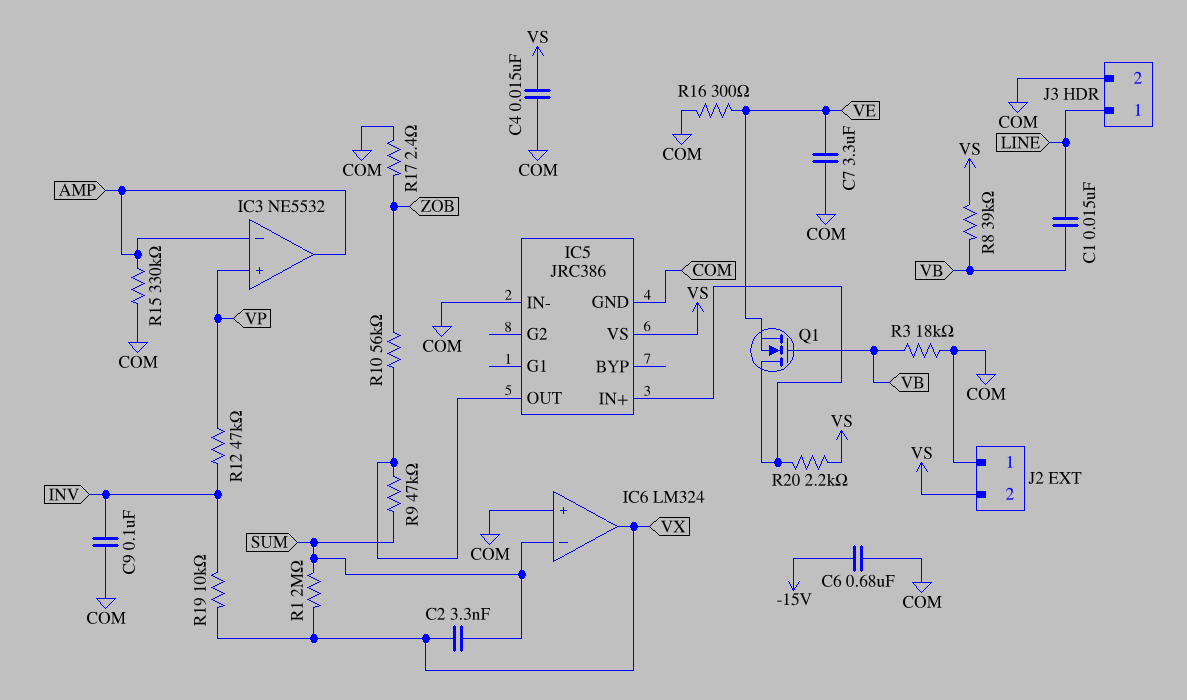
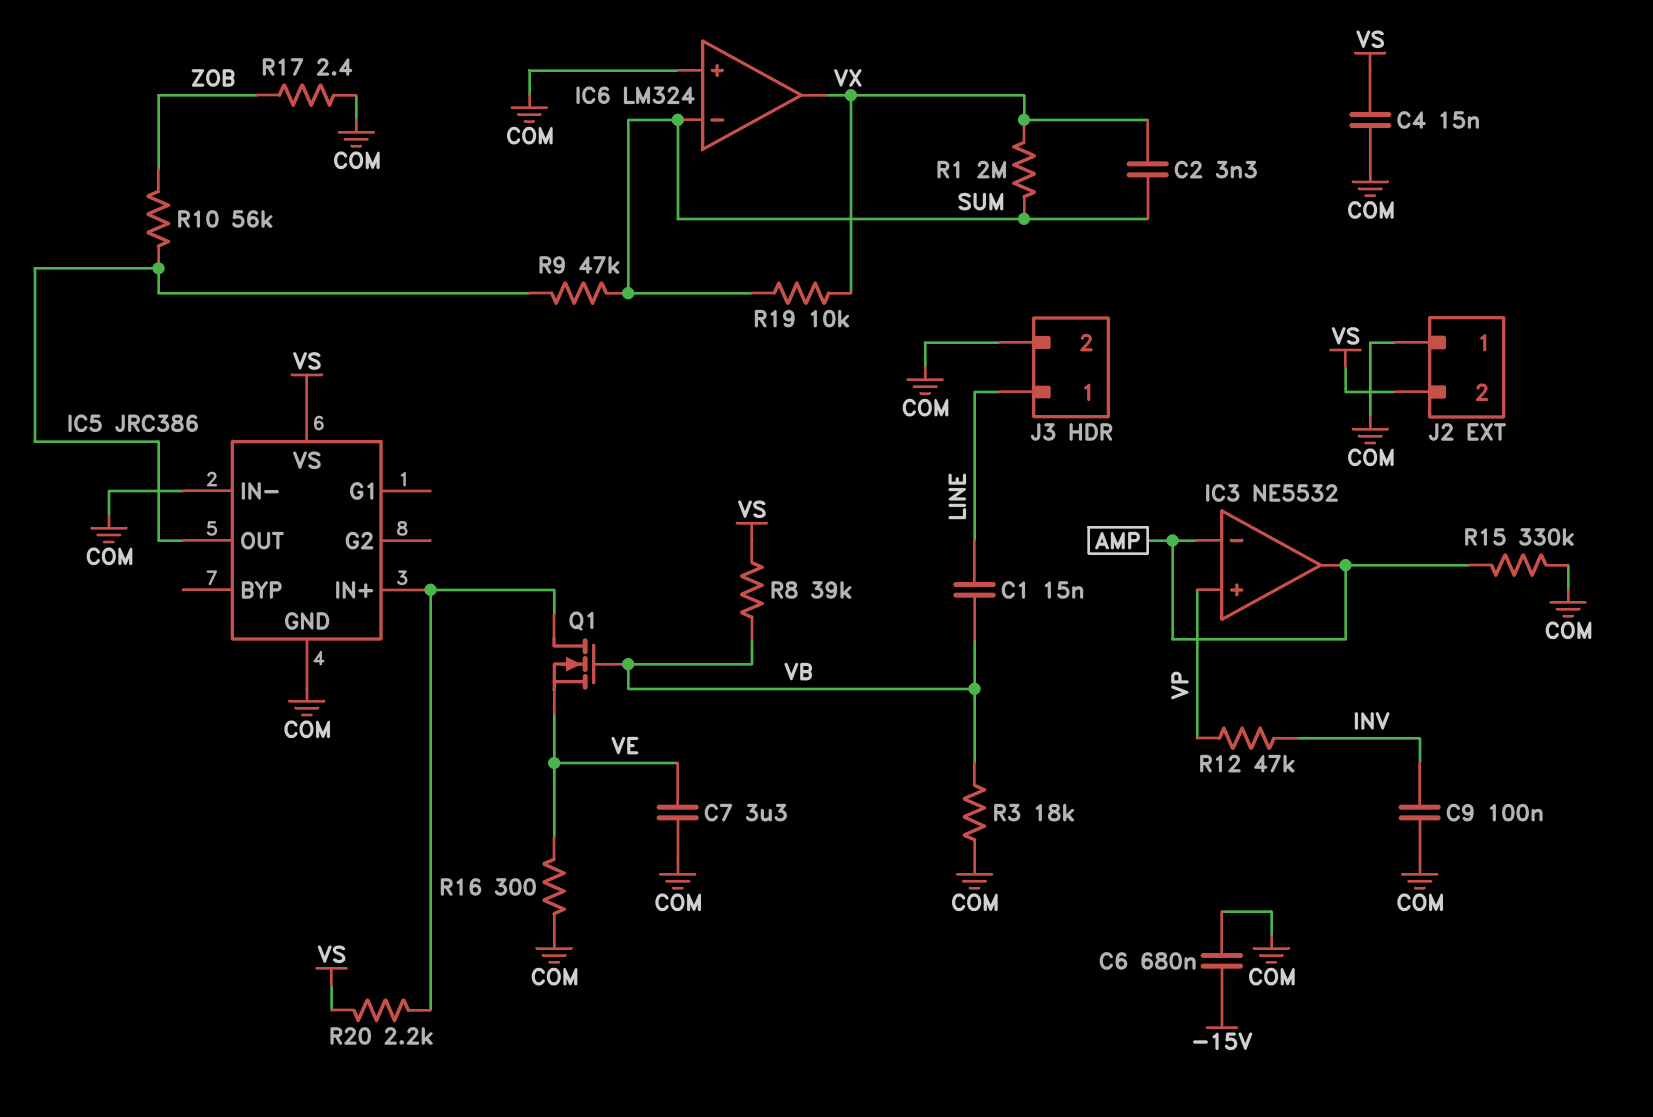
R19: 10k (INV, VX) -> 10k (SUM, VX)

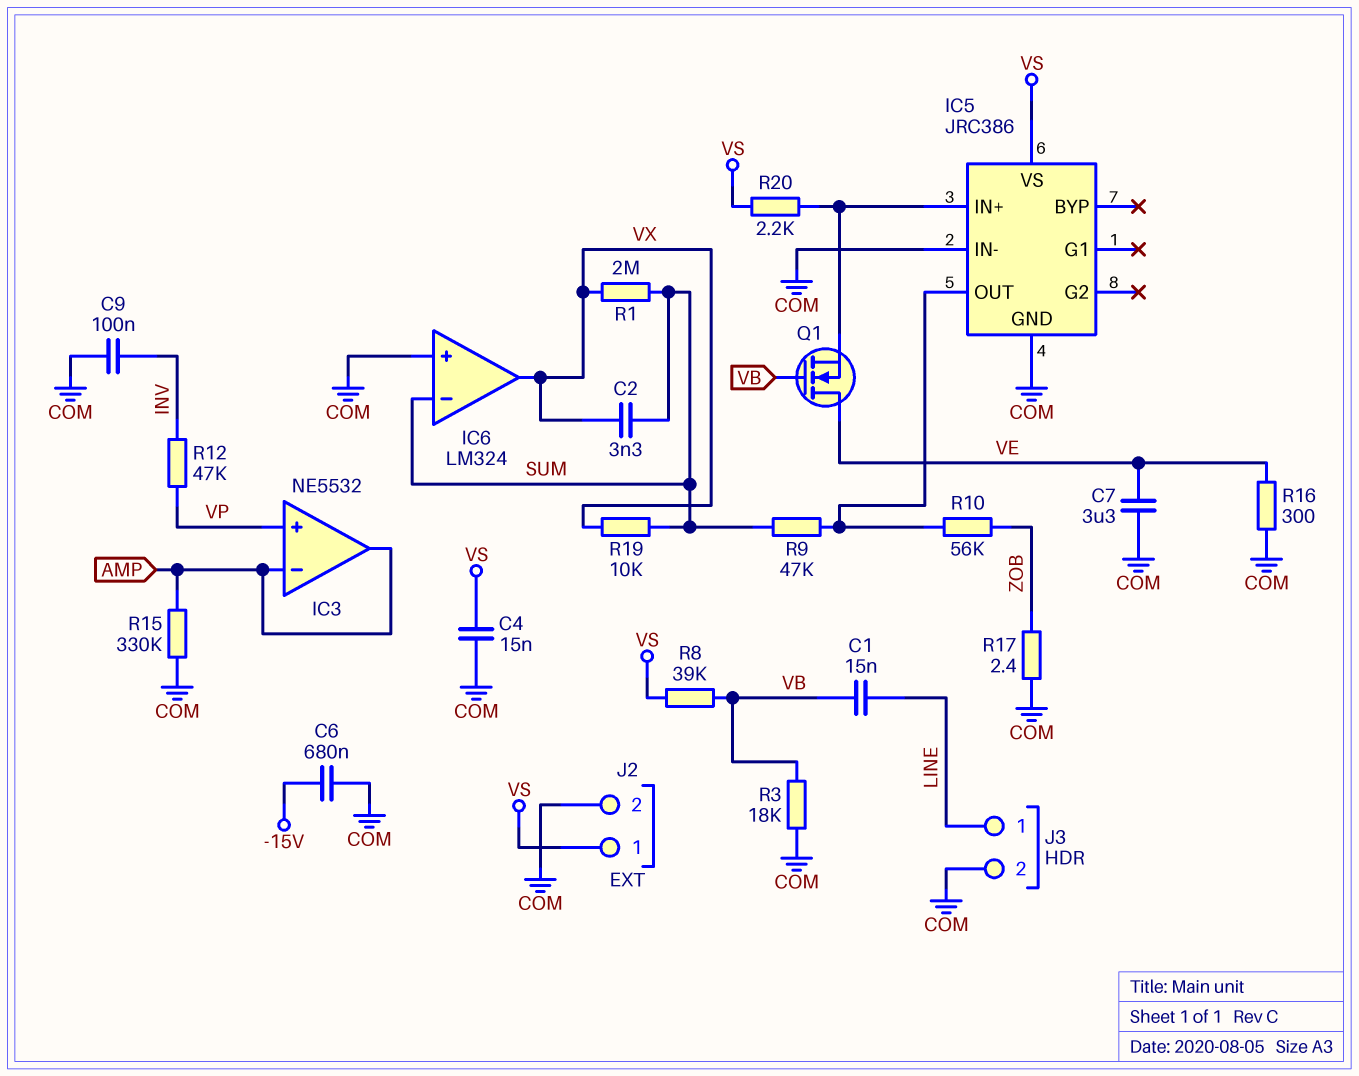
J2 pin 1: COM -> VS
J2 pin 2: VS -> COM
Q1: NMOS (G VB, D IC5/IN+, S VE) -> NMOS (G VB, D VE, S IC5/IN+)

